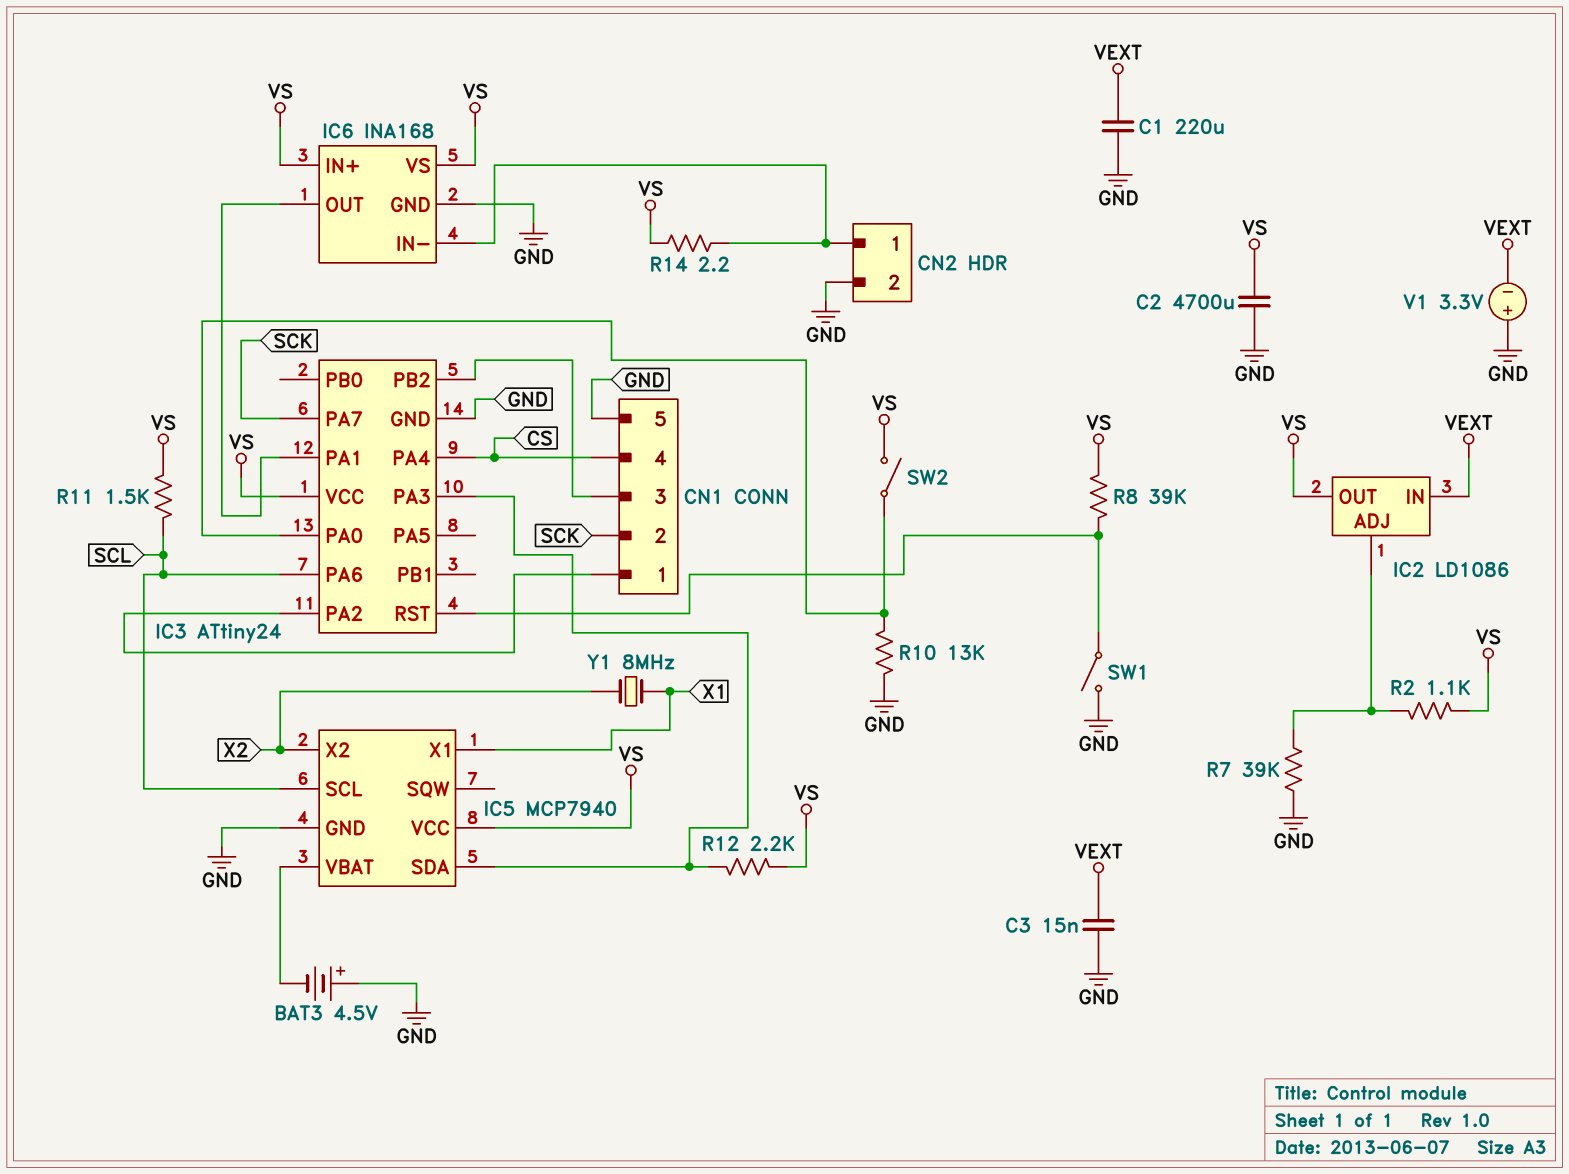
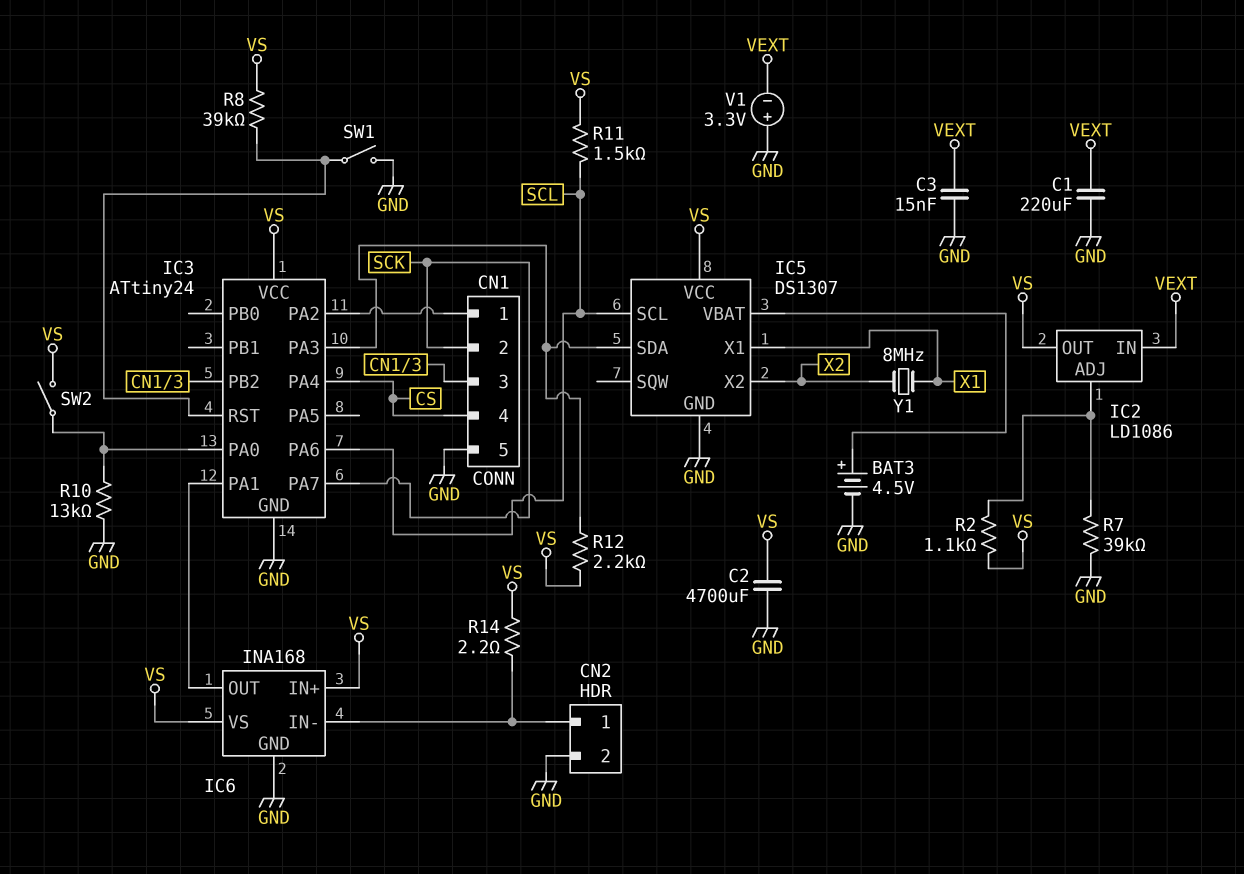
BAT3: 4.5V (plus GND, minus IC5/VBAT) -> 4.5V (plus IC5/VBAT, minus GND)
IC5: MCP7940 -> DS1307

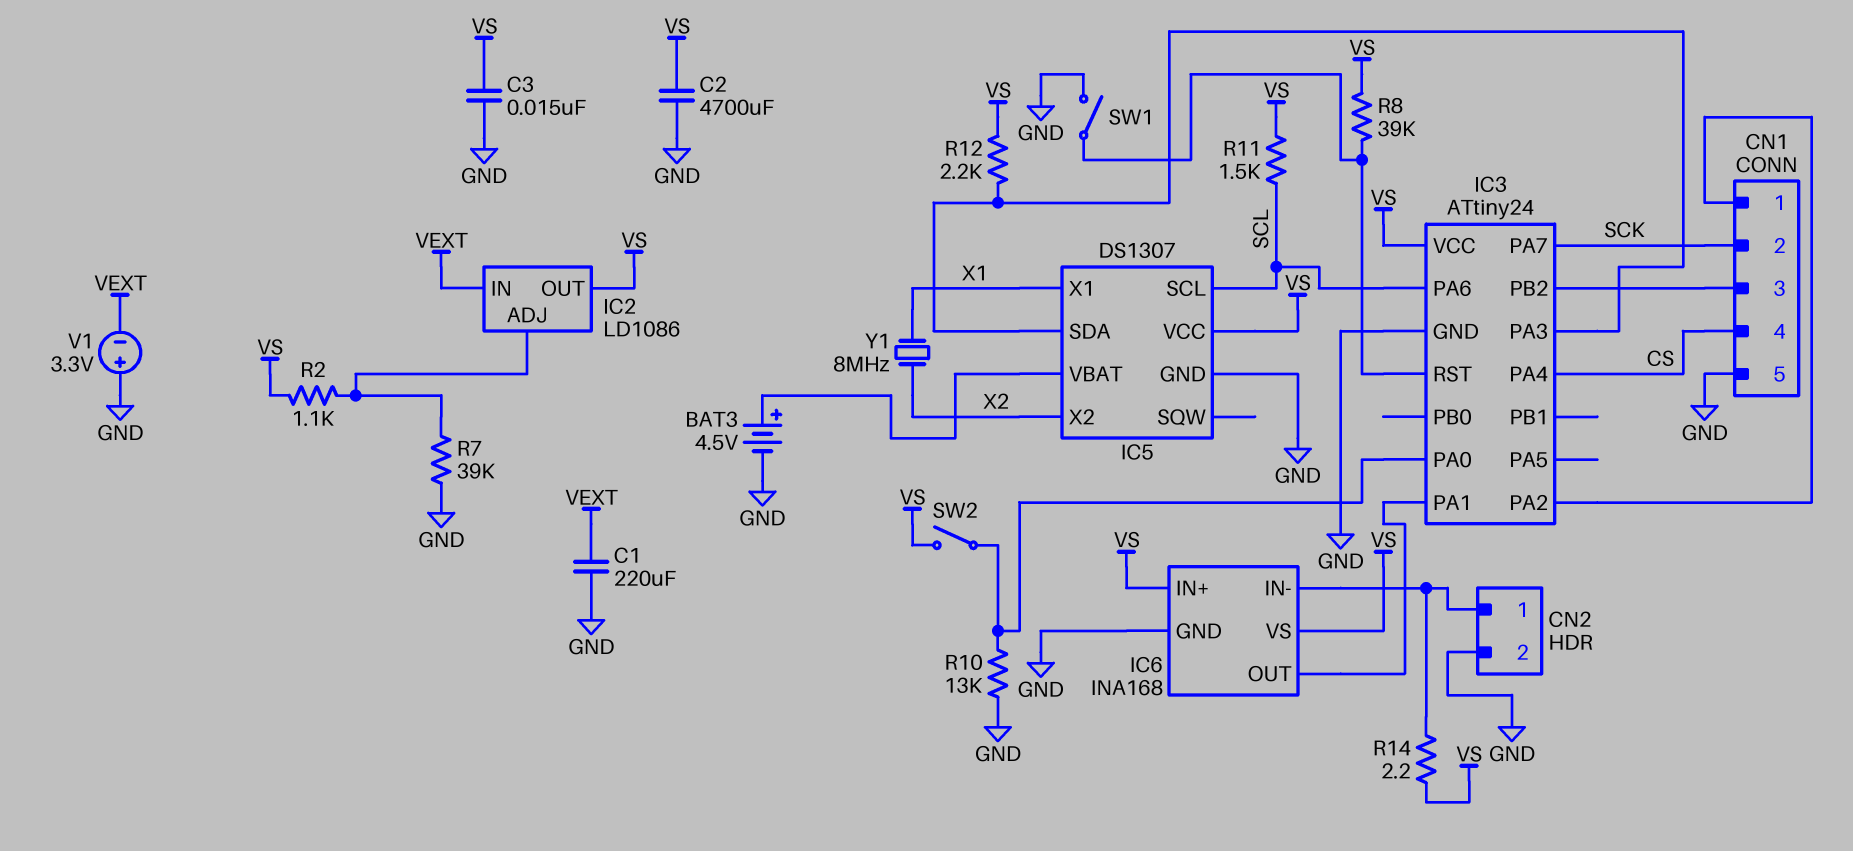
C3: 15nF (GND, VEXT) -> 15nF (GND, VS)

